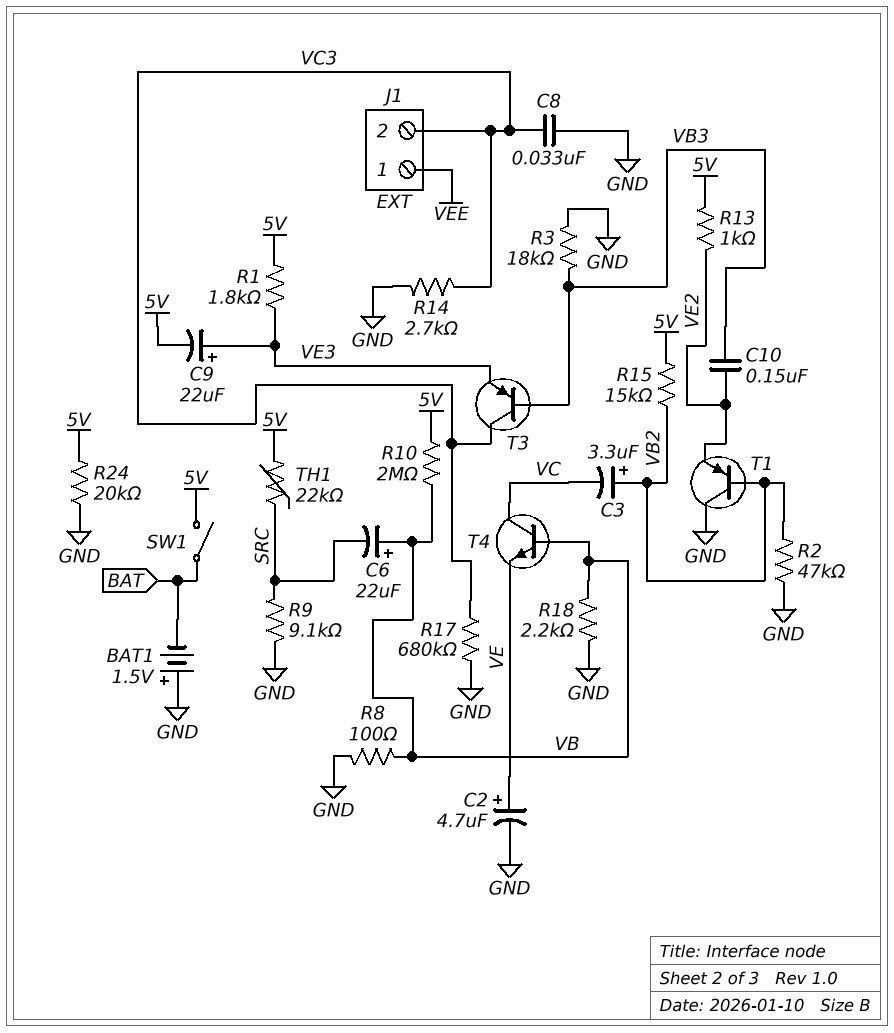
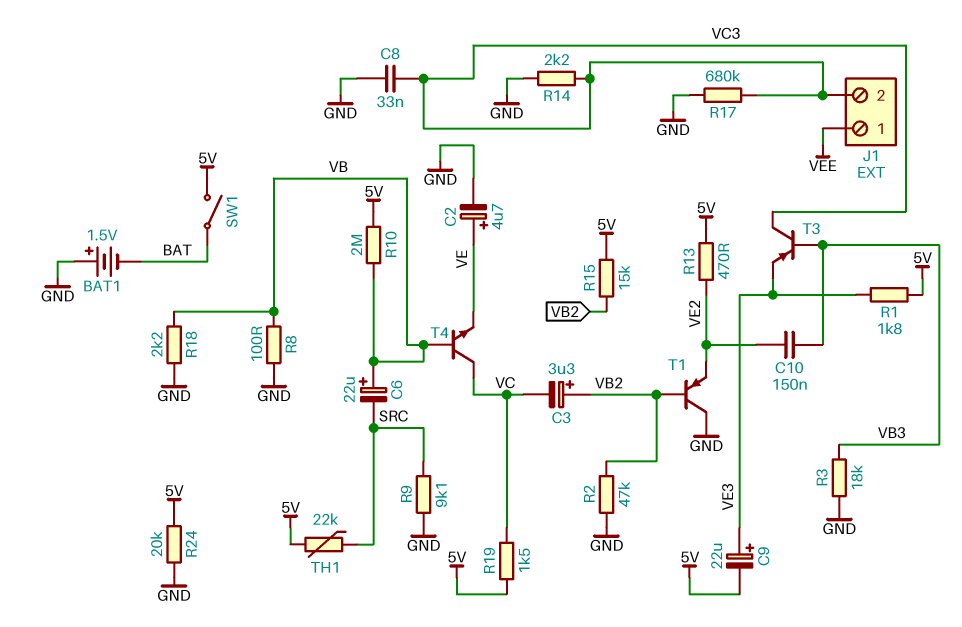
R13: 1k (5V, VE2) -> 470 (5V, VE2)
R14: 2.7k (GND, VC3) -> 2.2k (GND, VC3)
R19: none -> 1.5k (5V, VC)

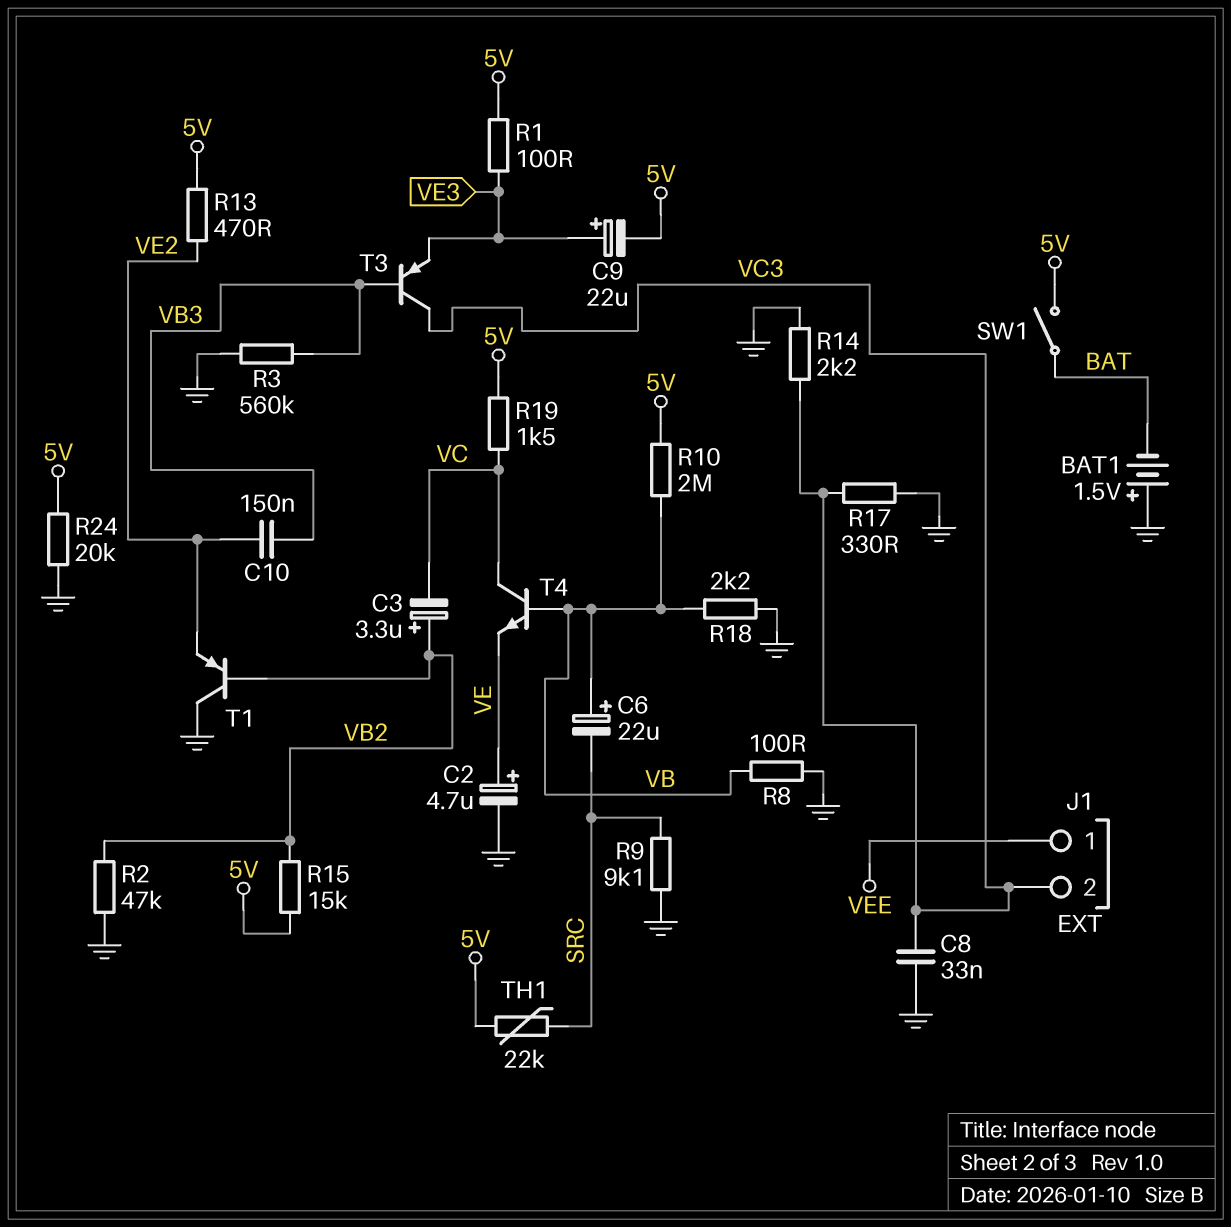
R1: 1.8k (5V, VE3) -> 100 (5V, VE3)
R3: 18k (GND, VB3) -> 560k (GND, VB3)
R17: 680k (GND, VC3) -> 330 (GND, VC3)

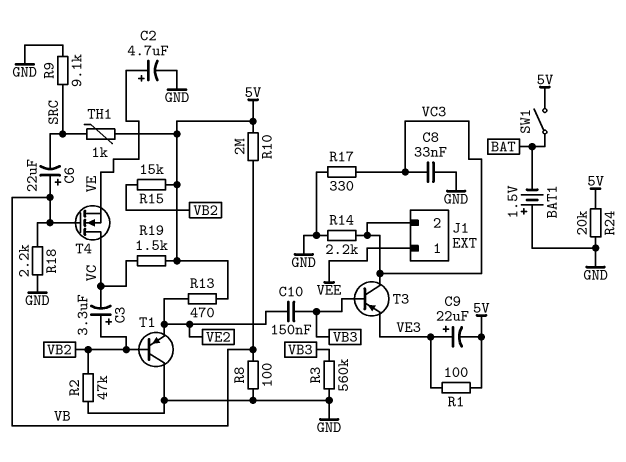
T4: NPN (B VB, C VC, E VE) -> NMOS (G VB, D VC, S VE)
TH1: 22k (5V, SRC) -> 1k (5V, SRC)

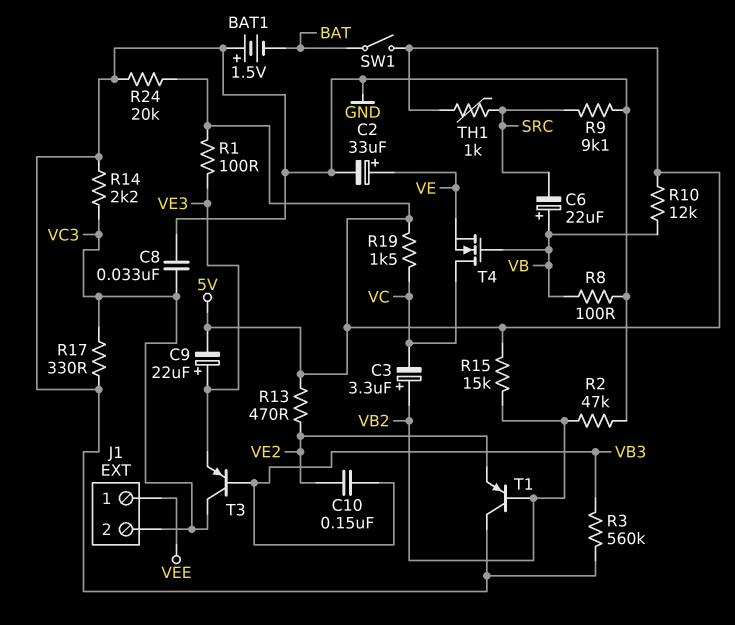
C2: 4.7uF (plus VE, minus GND) -> 33uF (plus VE, minus GND)
R10: 2M (5V, VB) -> 12k (5V, VB)
R18: 2.2k (GND, VB) -> none

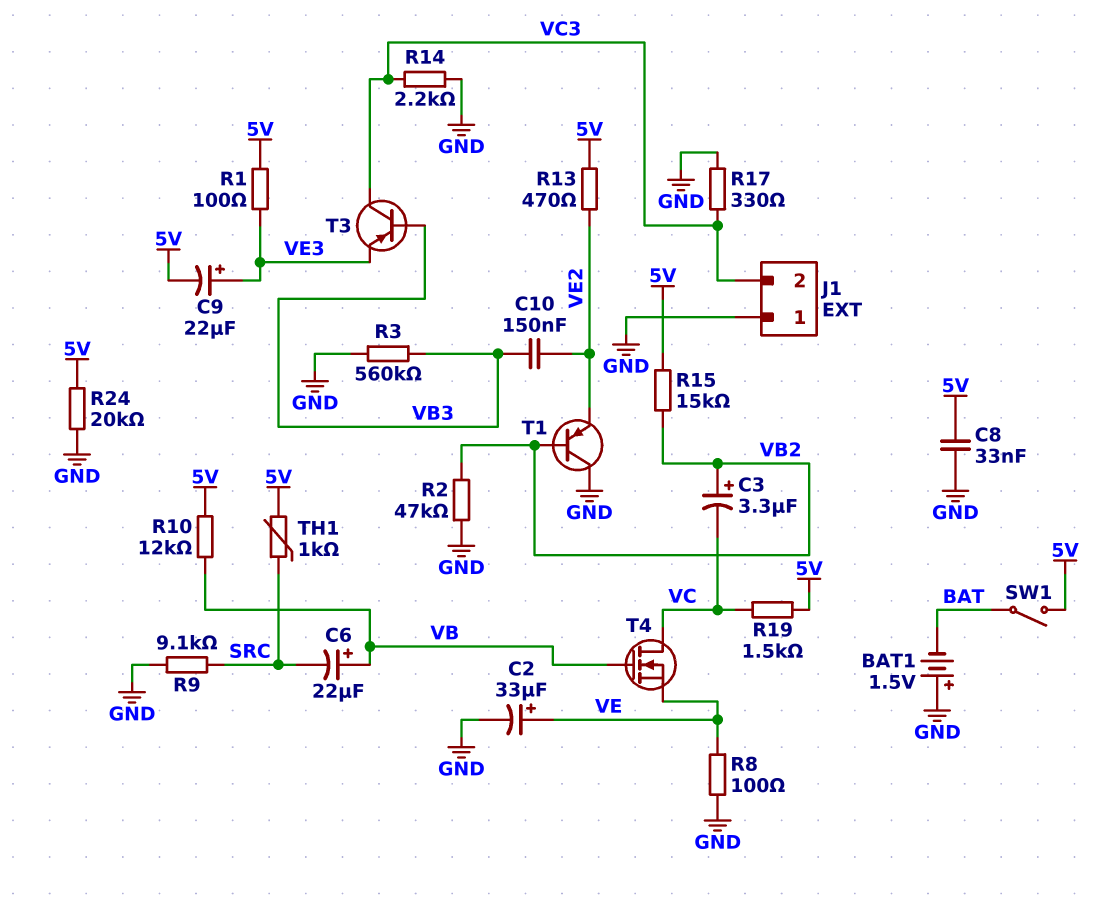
C8: 33nF (GND, VC3) -> 33nF (5V, GND)
J1 pin 1: VEE -> GND
R8: 100 (GND, VB) -> 100 (GND, VE)

